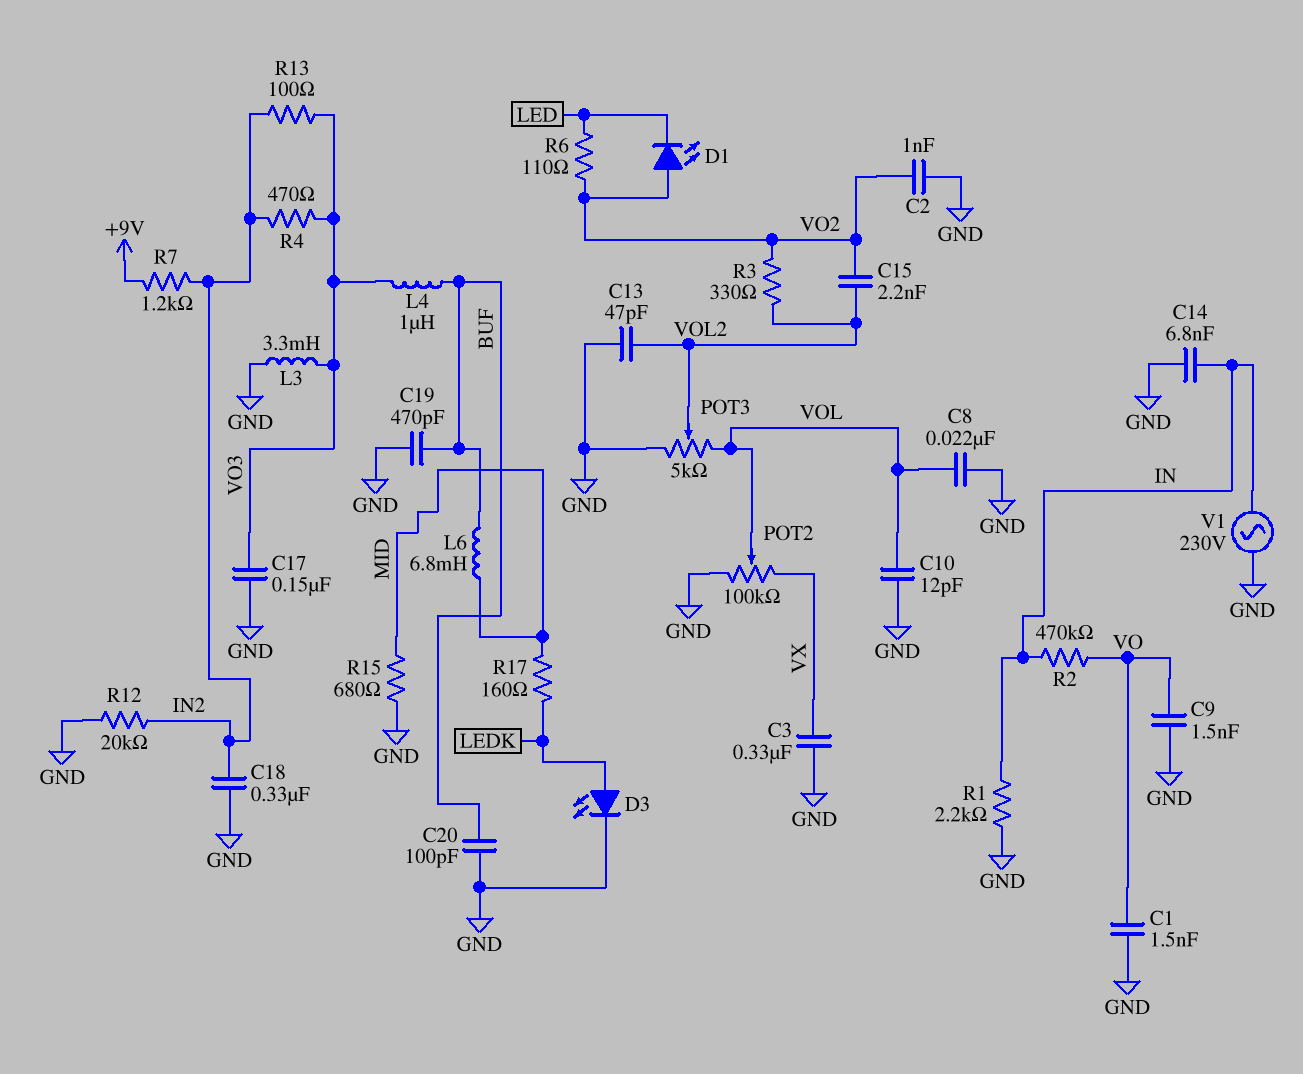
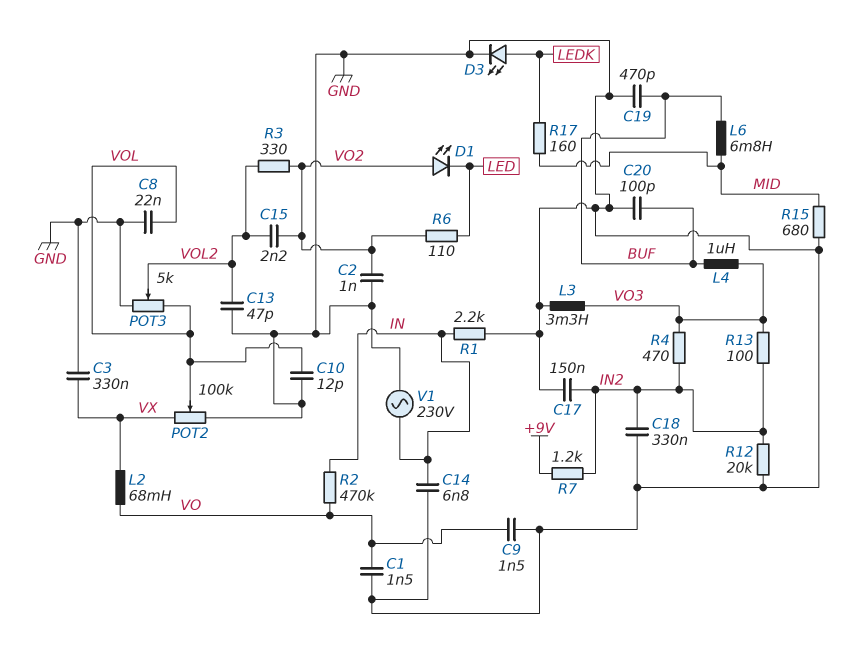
C17: 150nF (GND, VO3) -> 150nF (GND, IN2)
L2: none -> 68mH (VO, VX)

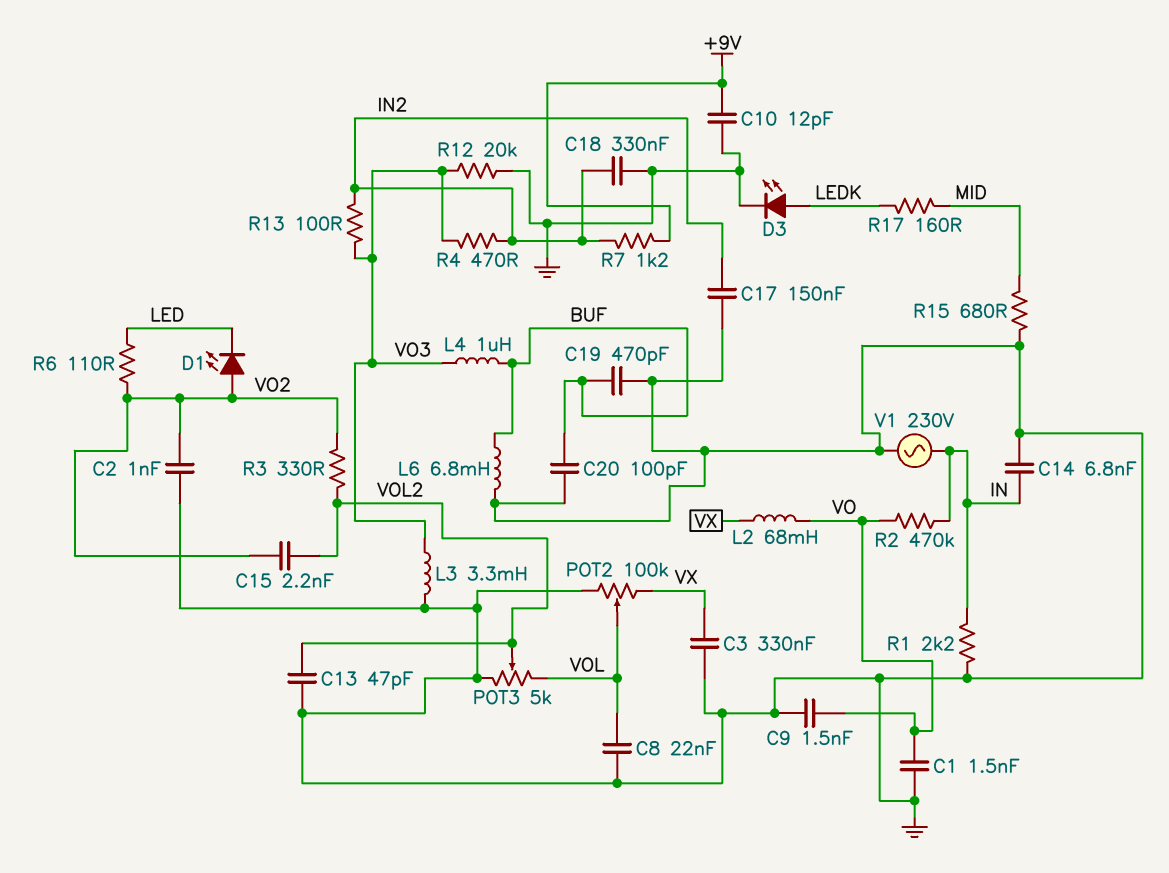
C10: 12pF (GND, VOL) -> 12pF (+9V, GND)
L6: 6.8mH (BUF, MID) -> 6.8mH (BUF, GND)
R12: 20k (GND, IN2) -> 20k (GND, VO3)

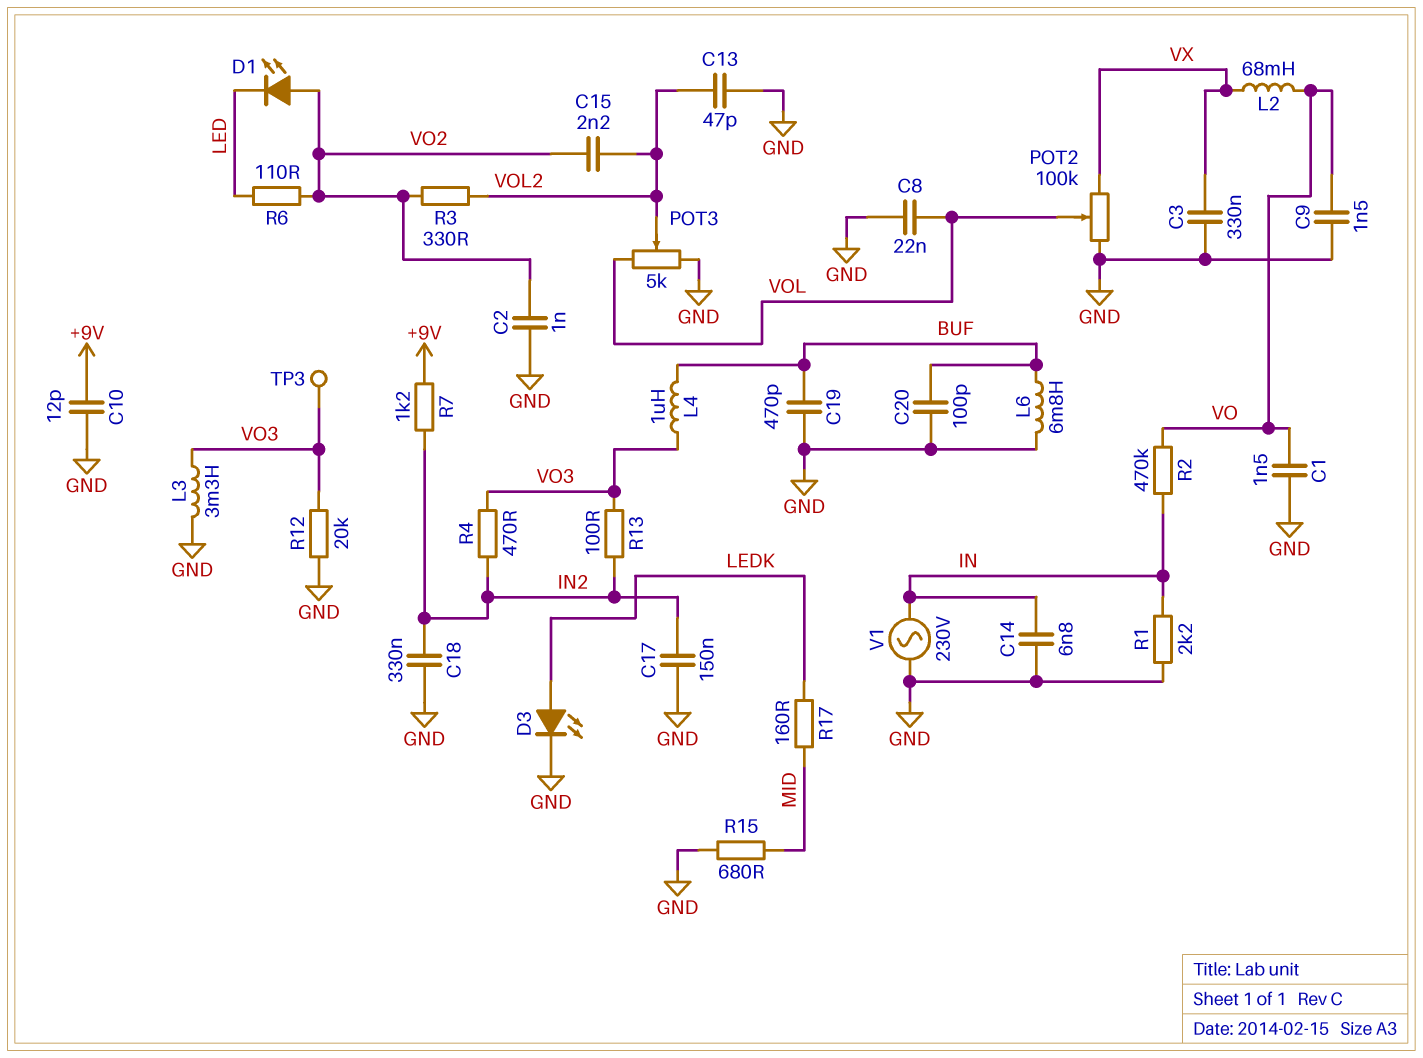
TP3: none -> test point (VO3)

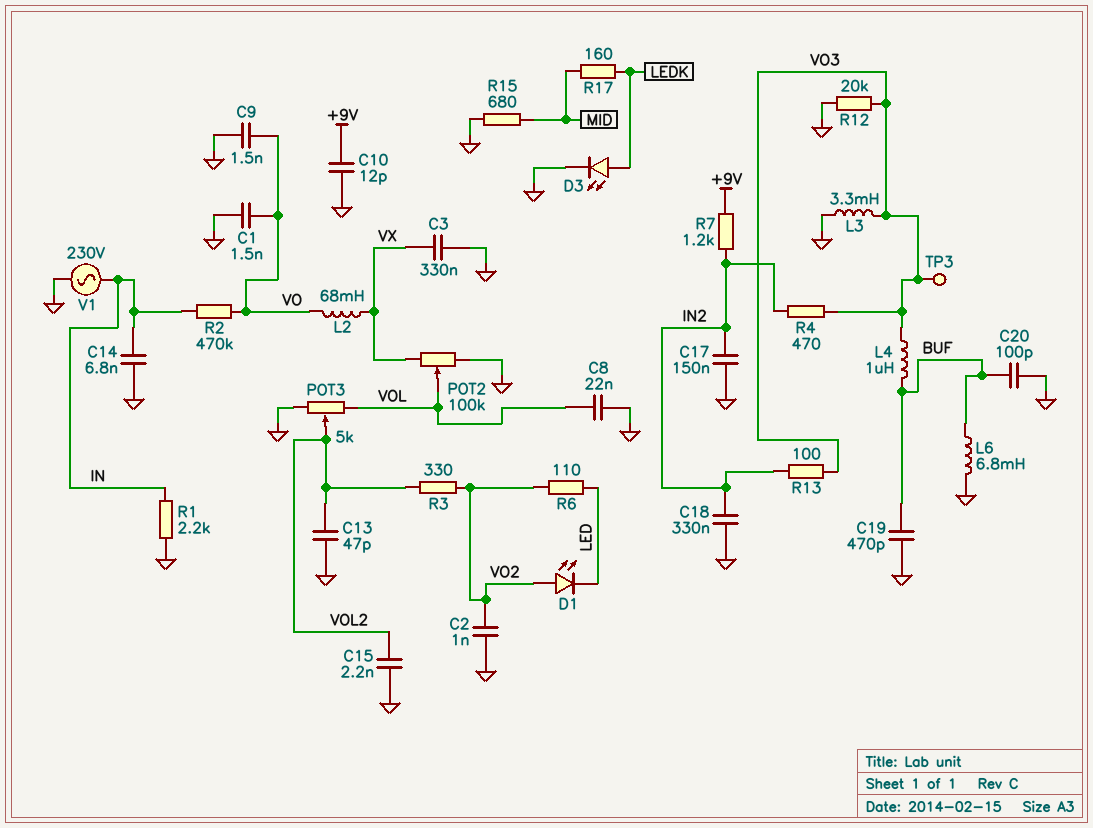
C15: 2.2nF (VO2, VOL2) -> 2.2nF (GND, VOL2)

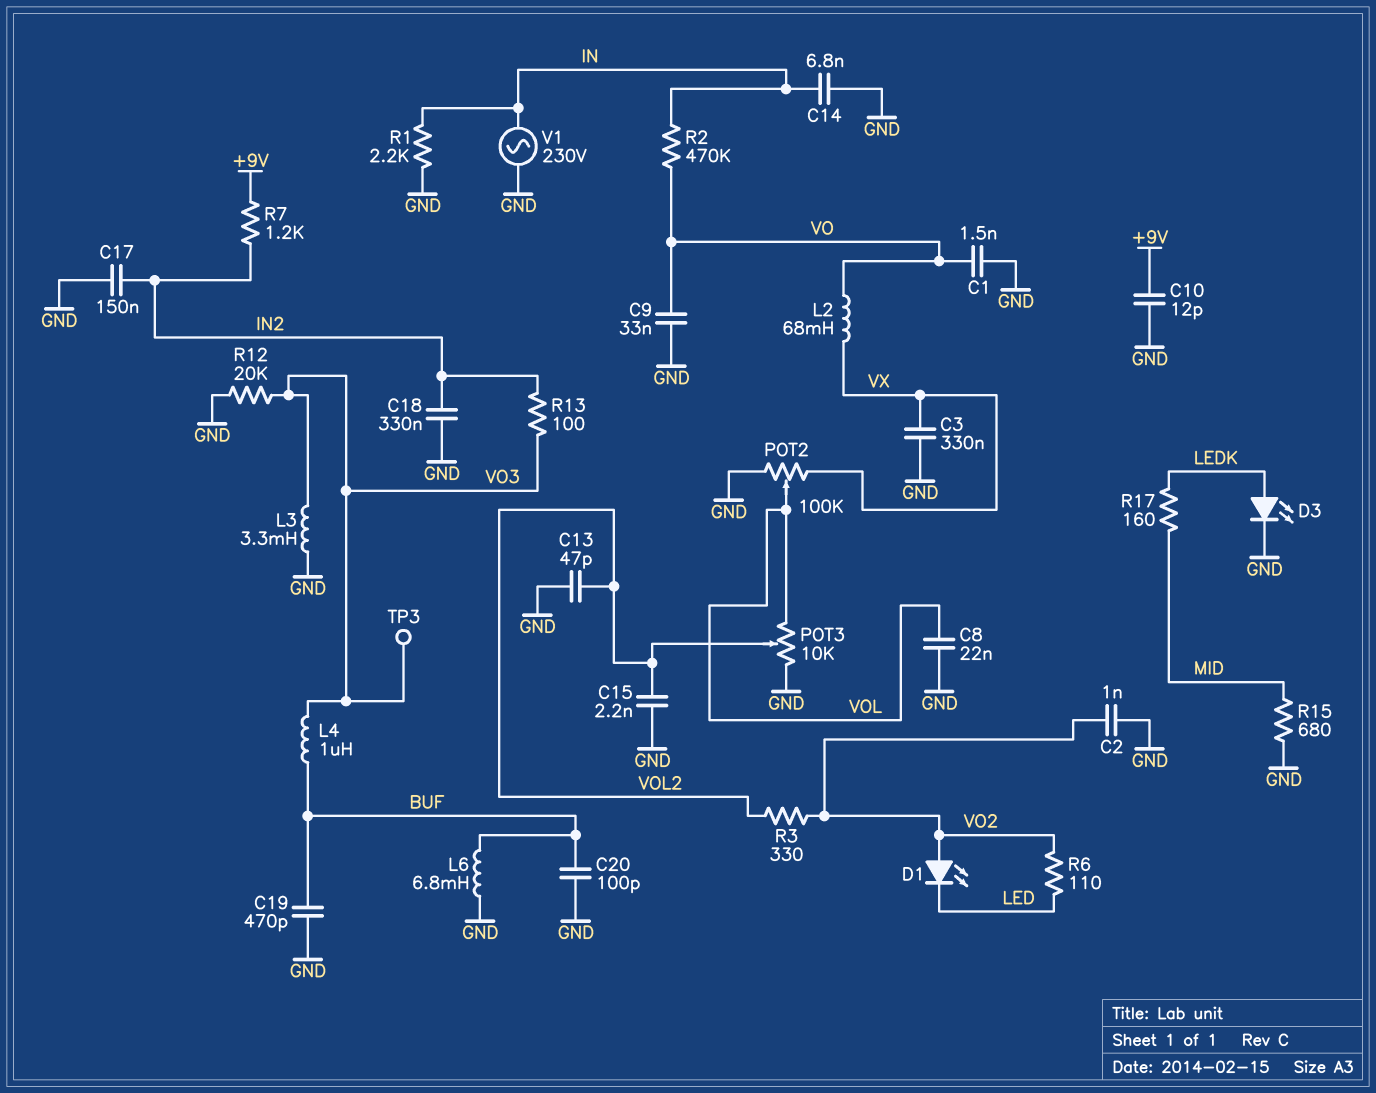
C9: 1.5nF (GND, VO) -> 33nF (GND, VO)
POT3: 5k (GND, VOL, wiper VOL2) -> 10k (GND, VOL, wiper VOL2)
R4: 470 (IN2, VO3) -> none

